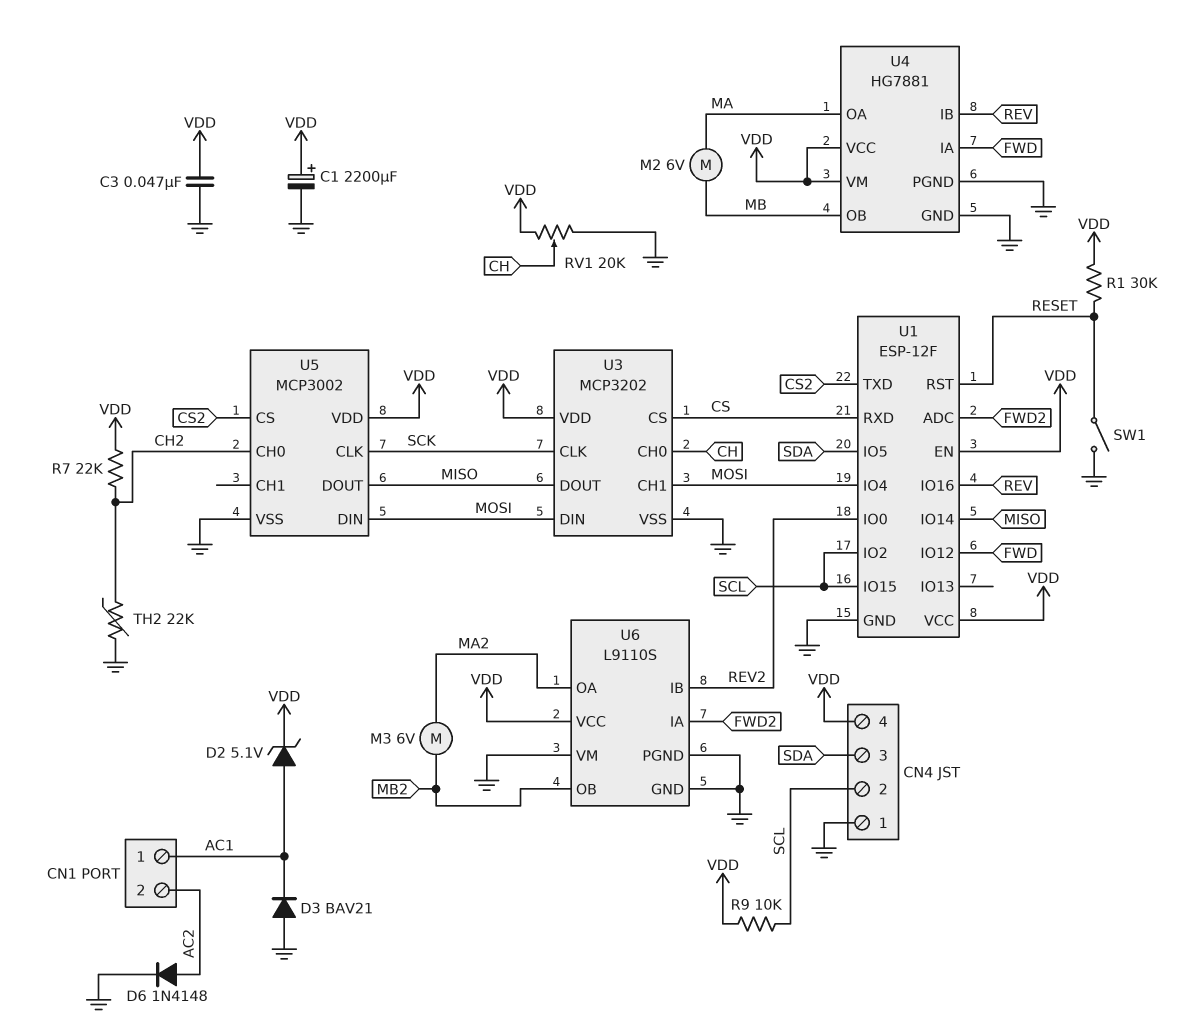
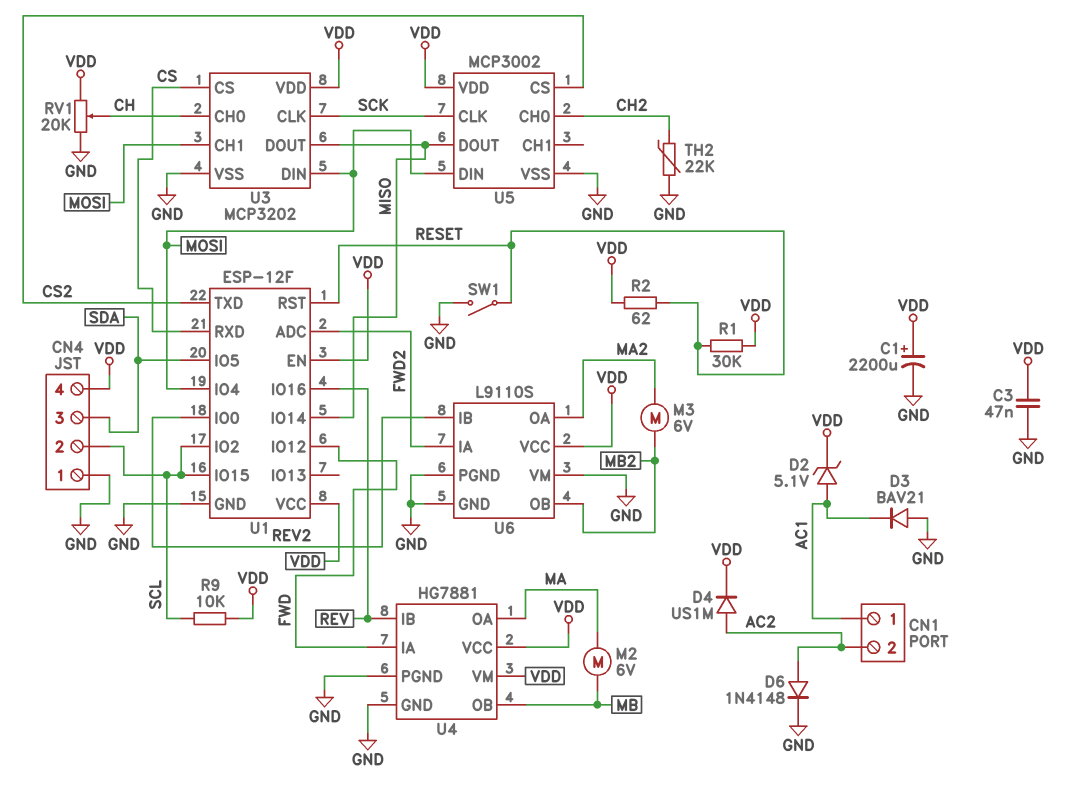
D4: none -> diode US1M (A AC2, K VDD)
R2: none -> 62 (RESET, VDD)
R7: 22k (CH2, VDD) -> none

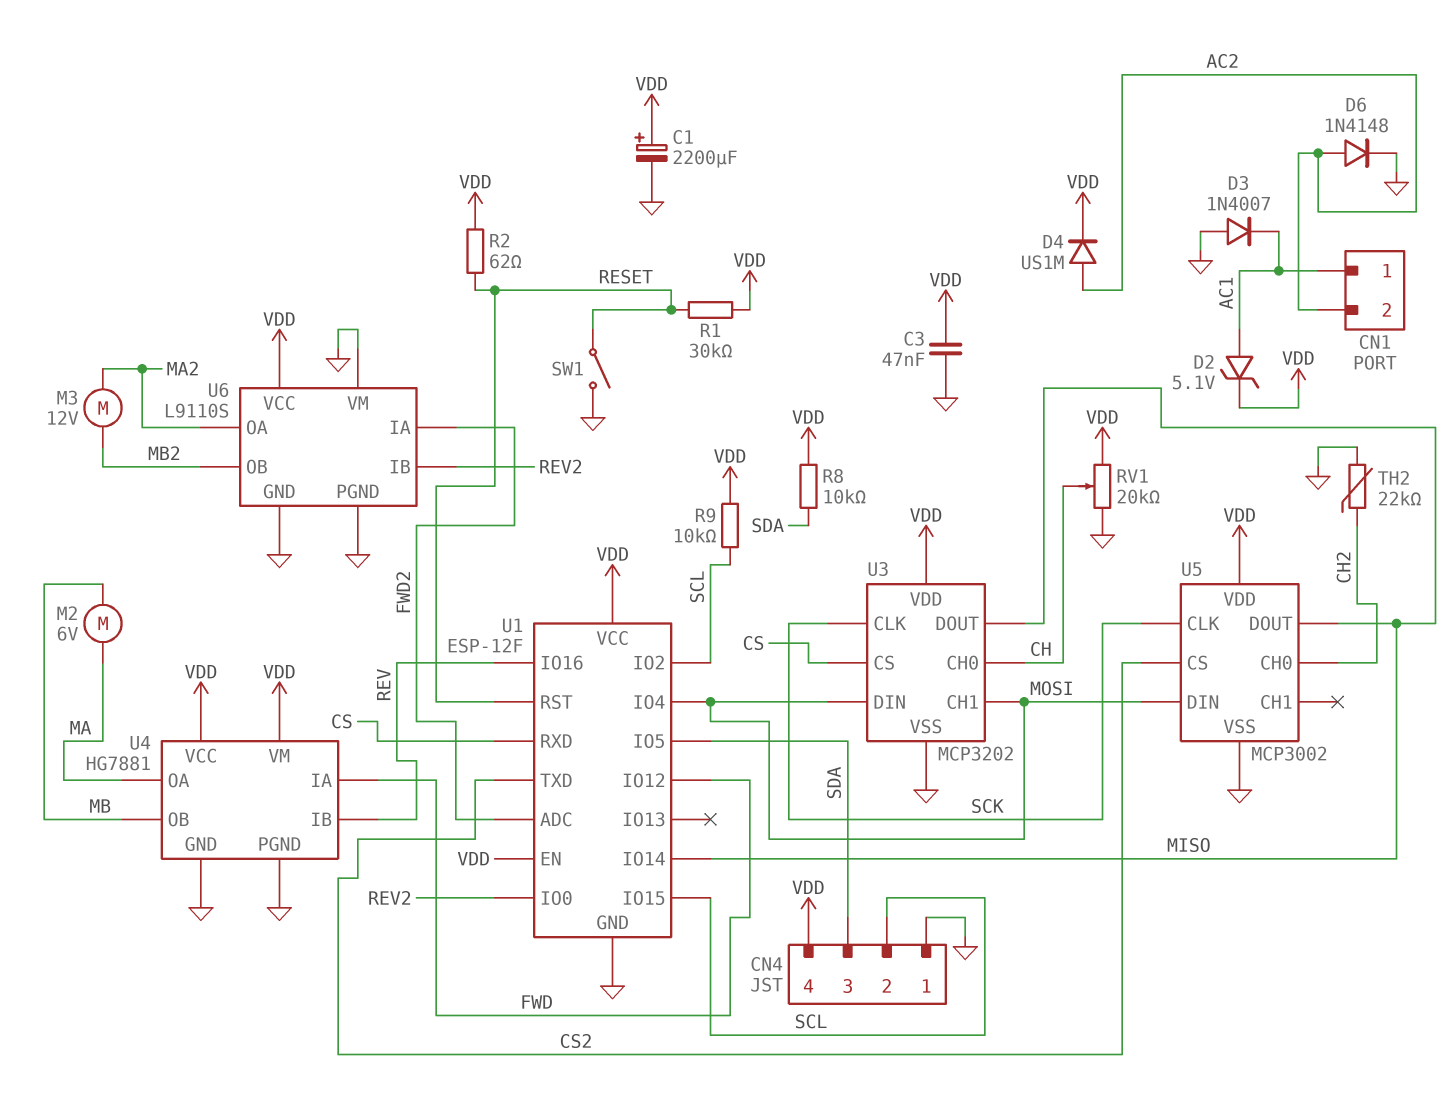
D3: diode BAV21 (A GND, K AC1) -> diode 1N4007 (A GND, K AC1)
M3: motor 6V (MA2, MB2) -> motor 12V (MA2, MB2)
R8: none -> 10k (SDA, VDD)

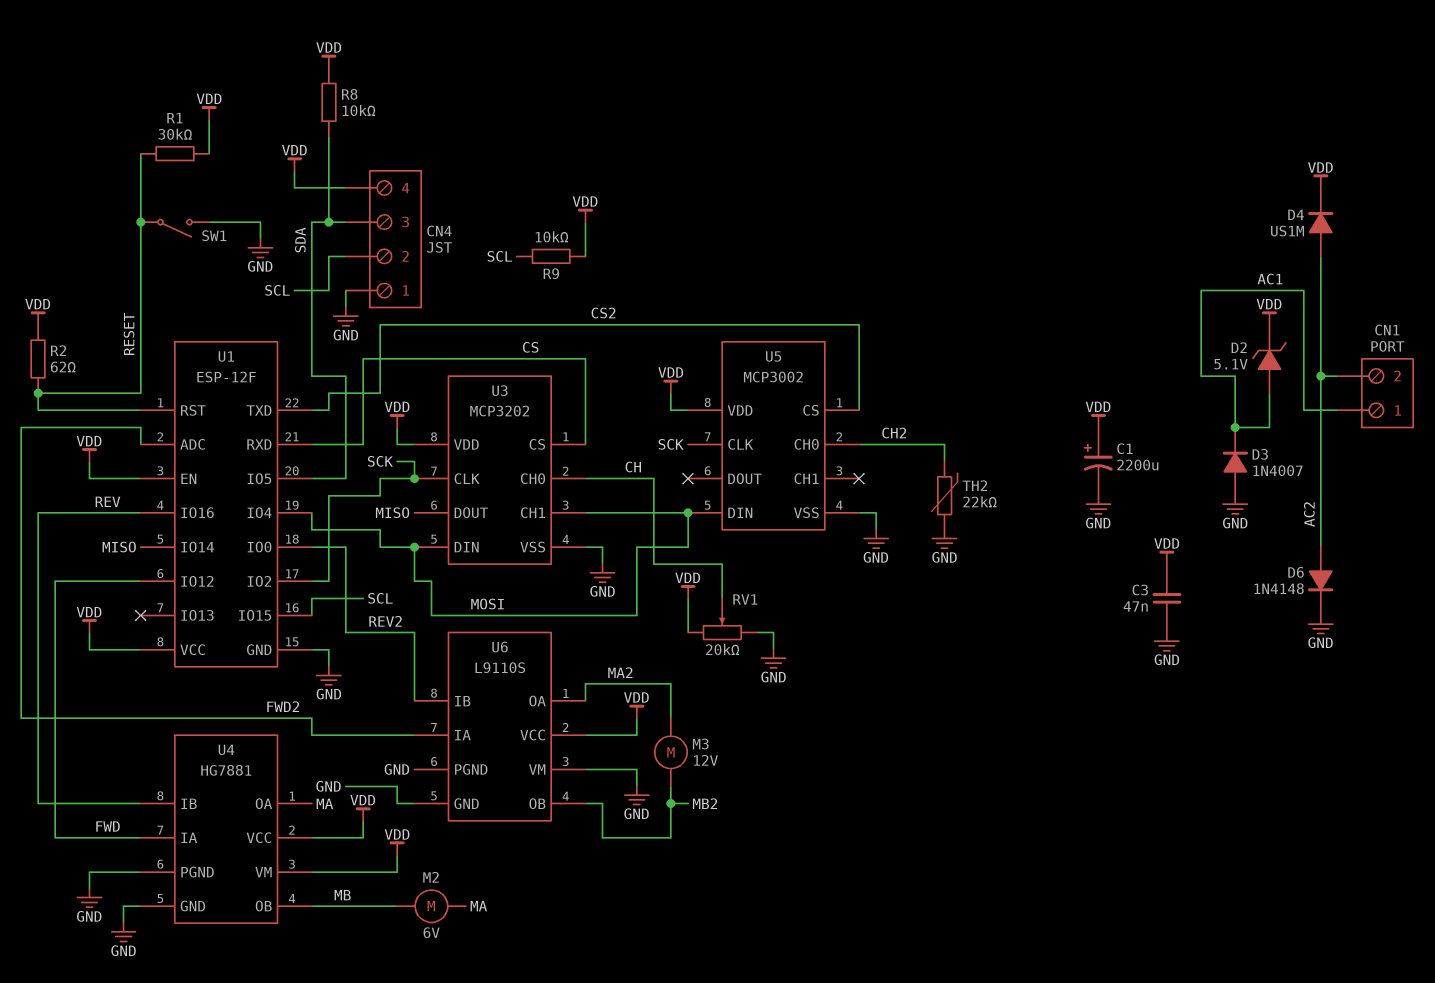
U1 pin IO2: SCL -> SCK
U5 pin DOUT: MISO -> none

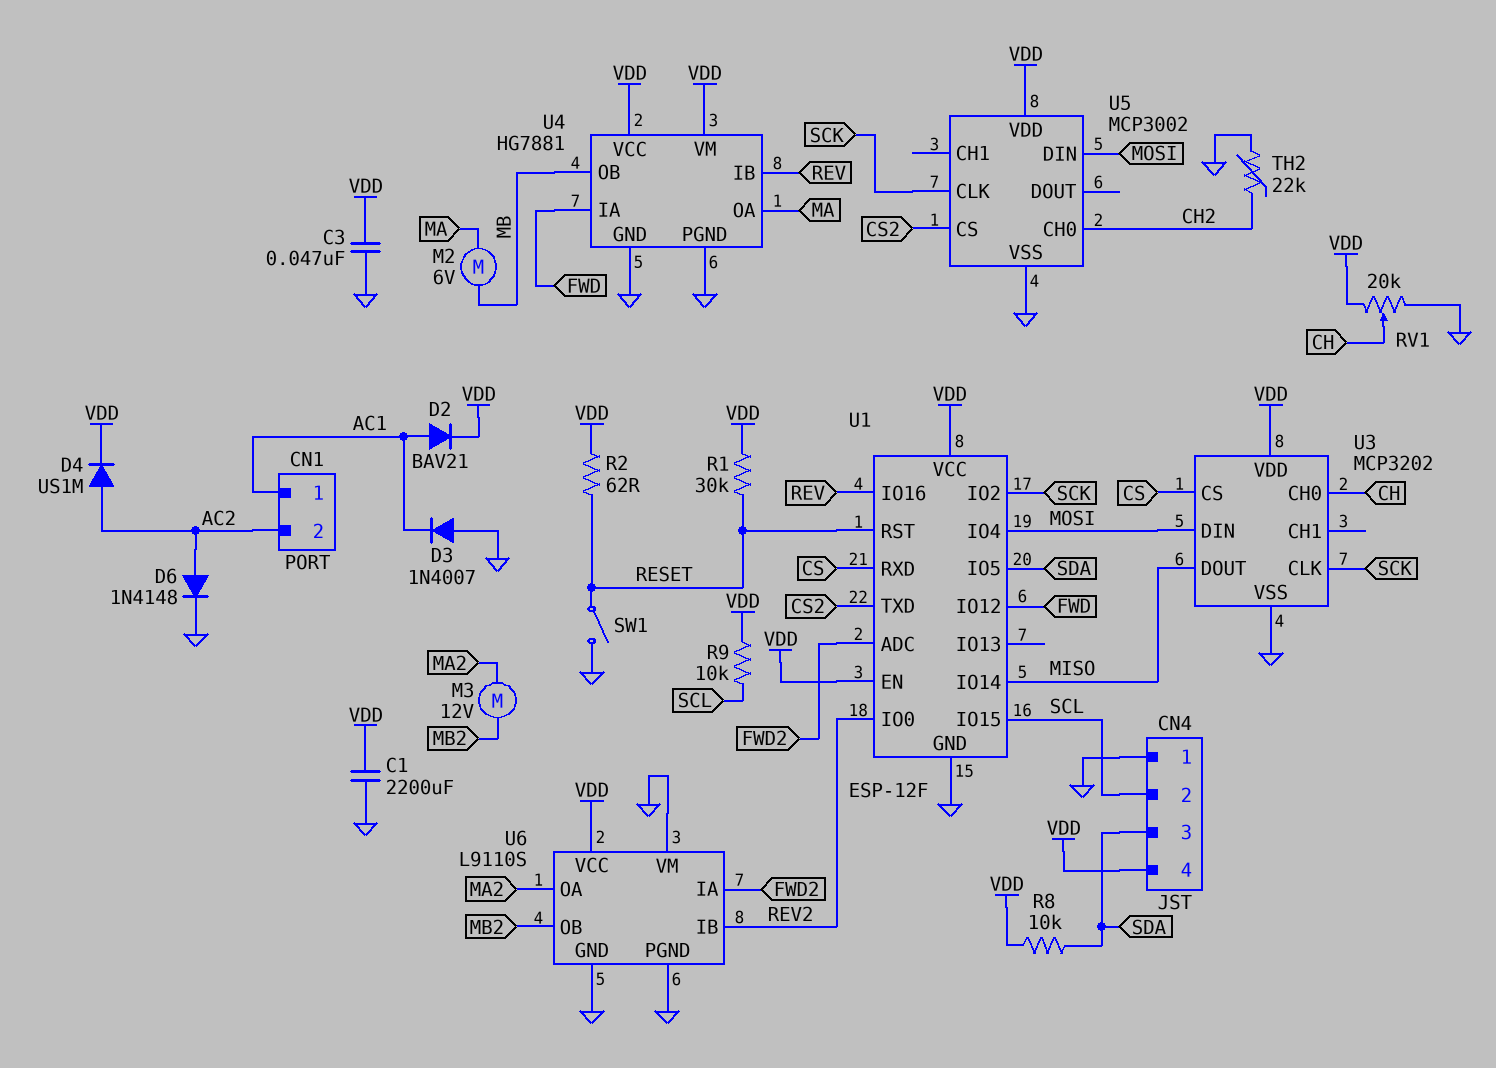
C1: 2200uF (plus VDD, minus GND) -> 2200uF (GND, VDD)
D2: zener 5.1V (A AC1, K VDD) -> diode BAV21 (A AC1, K VDD)
U3 pin CH1: MOSI -> none

